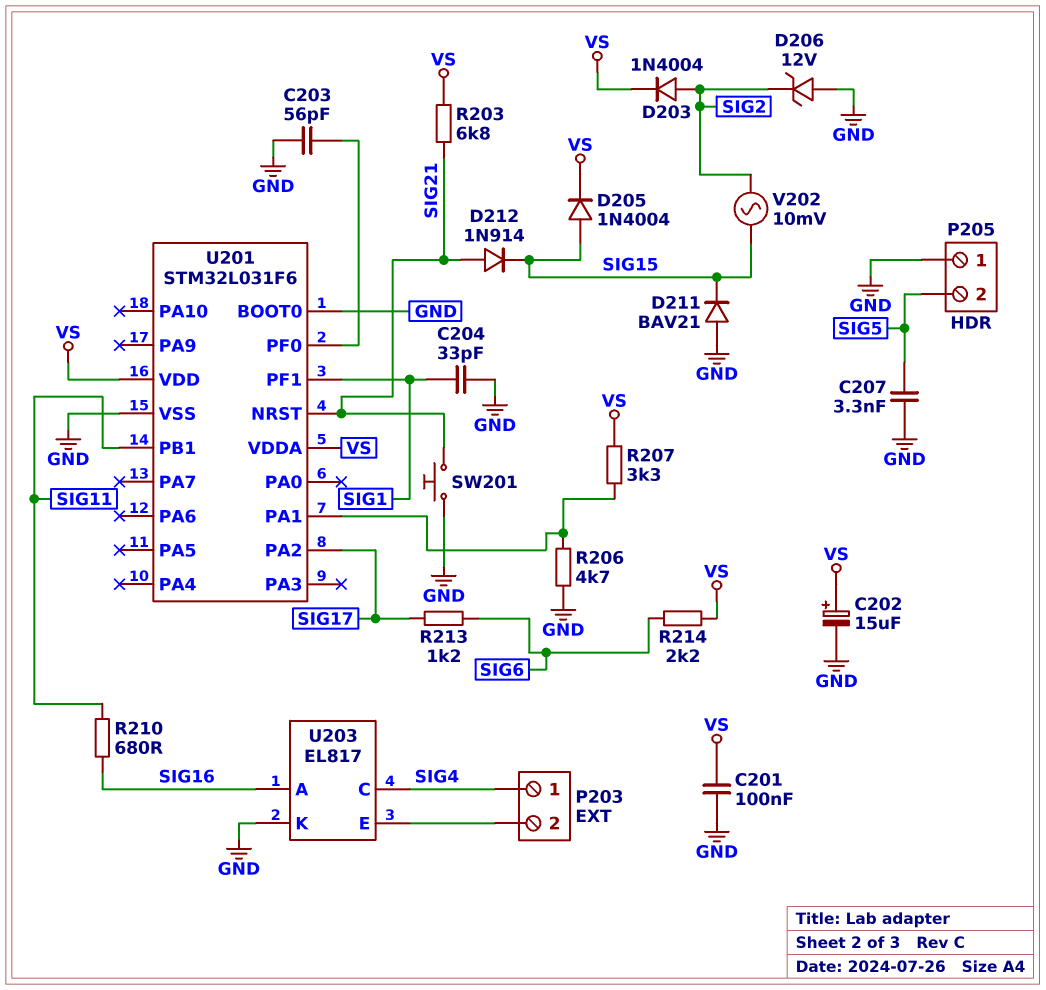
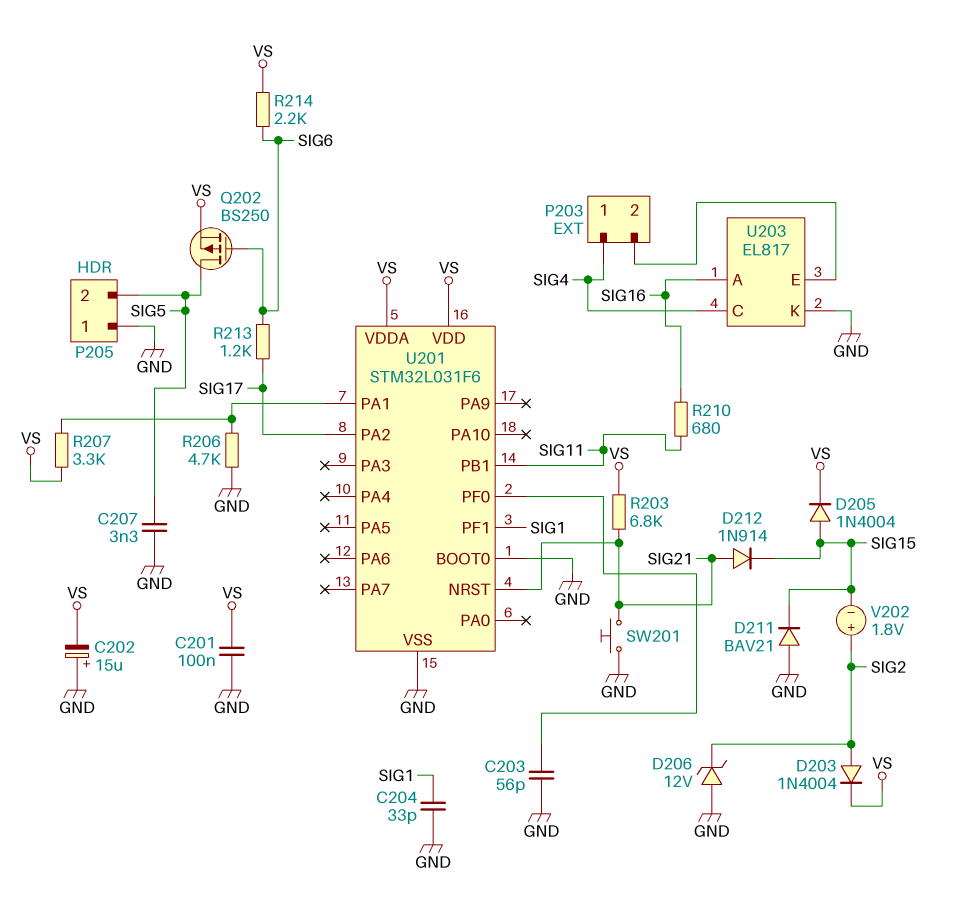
C202: 15uF (plus VS, minus GND) -> 15uF (plus GND, minus VS)
Q202: none -> PMOS BS250 (G SIG6, D SIG5, S VS)
V202: AC 10mV (SIG2, SIG15) -> 1.8V (plus SIG2, minus SIG15)

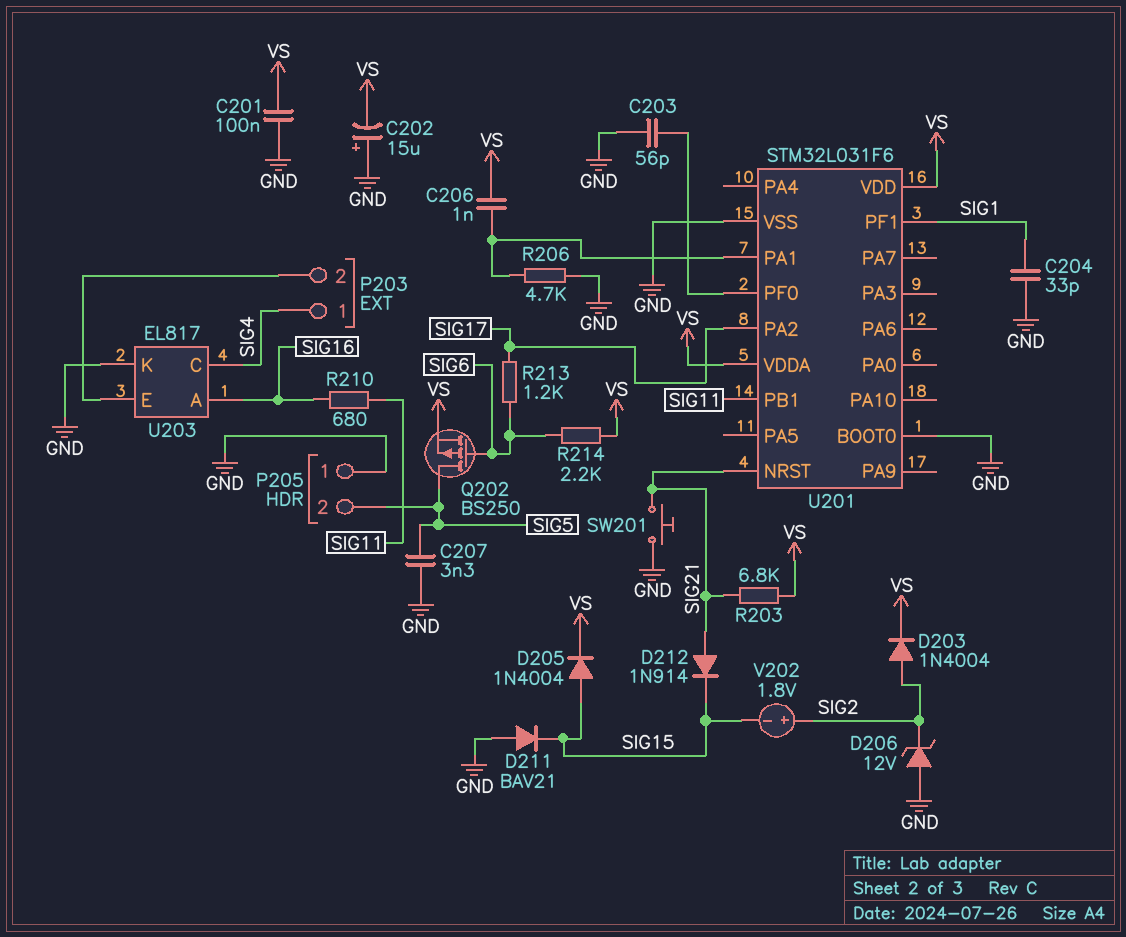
C206: none -> 1nF (U201/PA1, VS)
R207: 3.3k (U201/PA1, VS) -> none

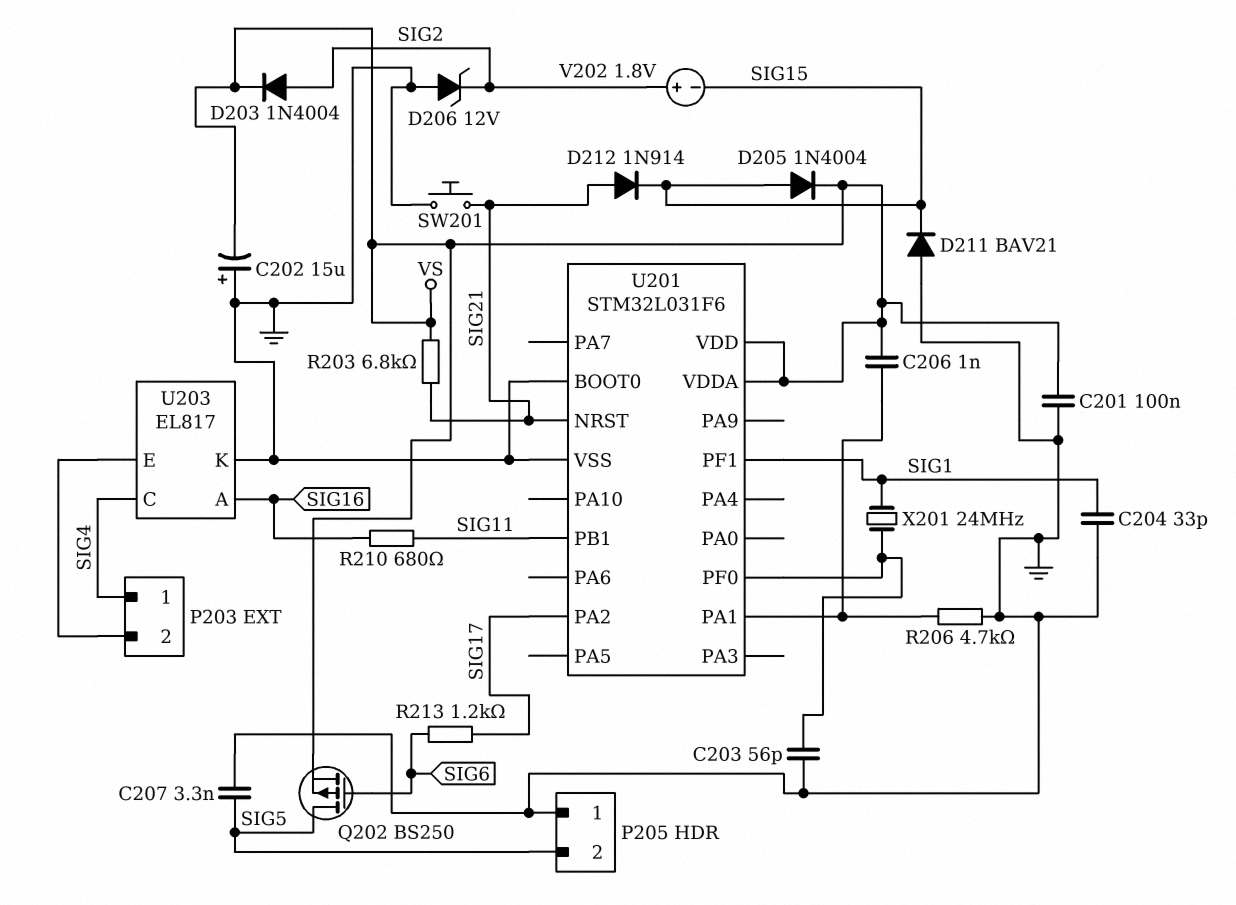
R214: 2.2k (SIG6, VS) -> none
X201: none -> 24MHz (SIG1, U201/PF0)

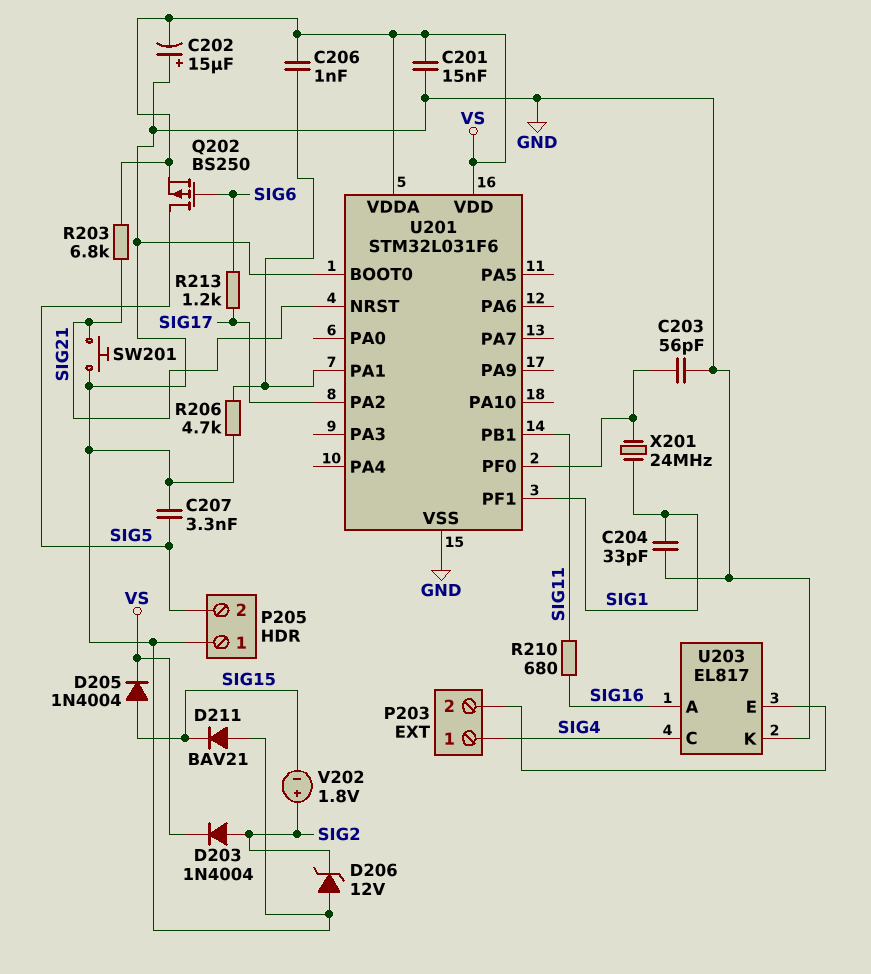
C201: 100nF (GND, VS) -> 15nF (GND, VS)
D212: diode 1N914 (A SIG21, K SIG15) -> none

